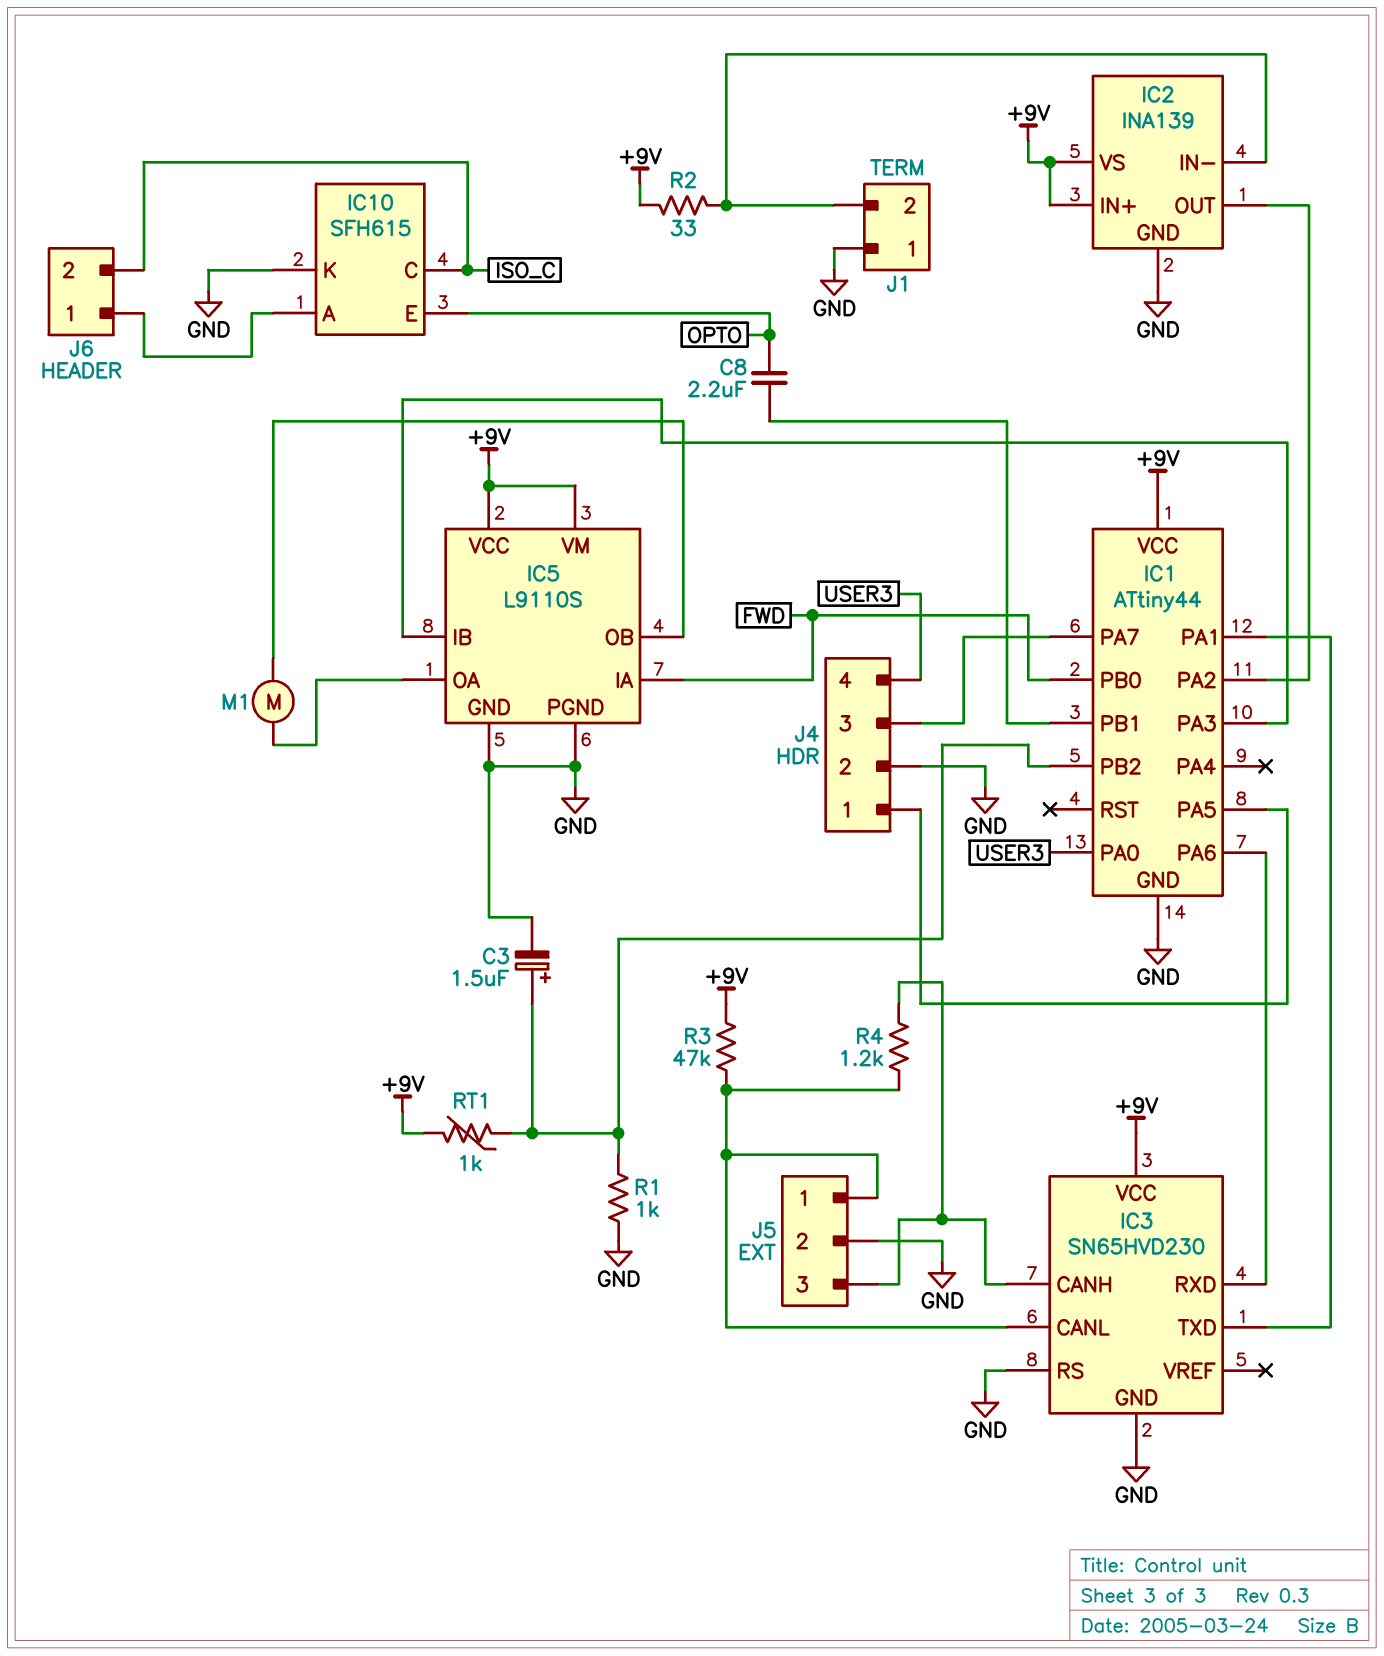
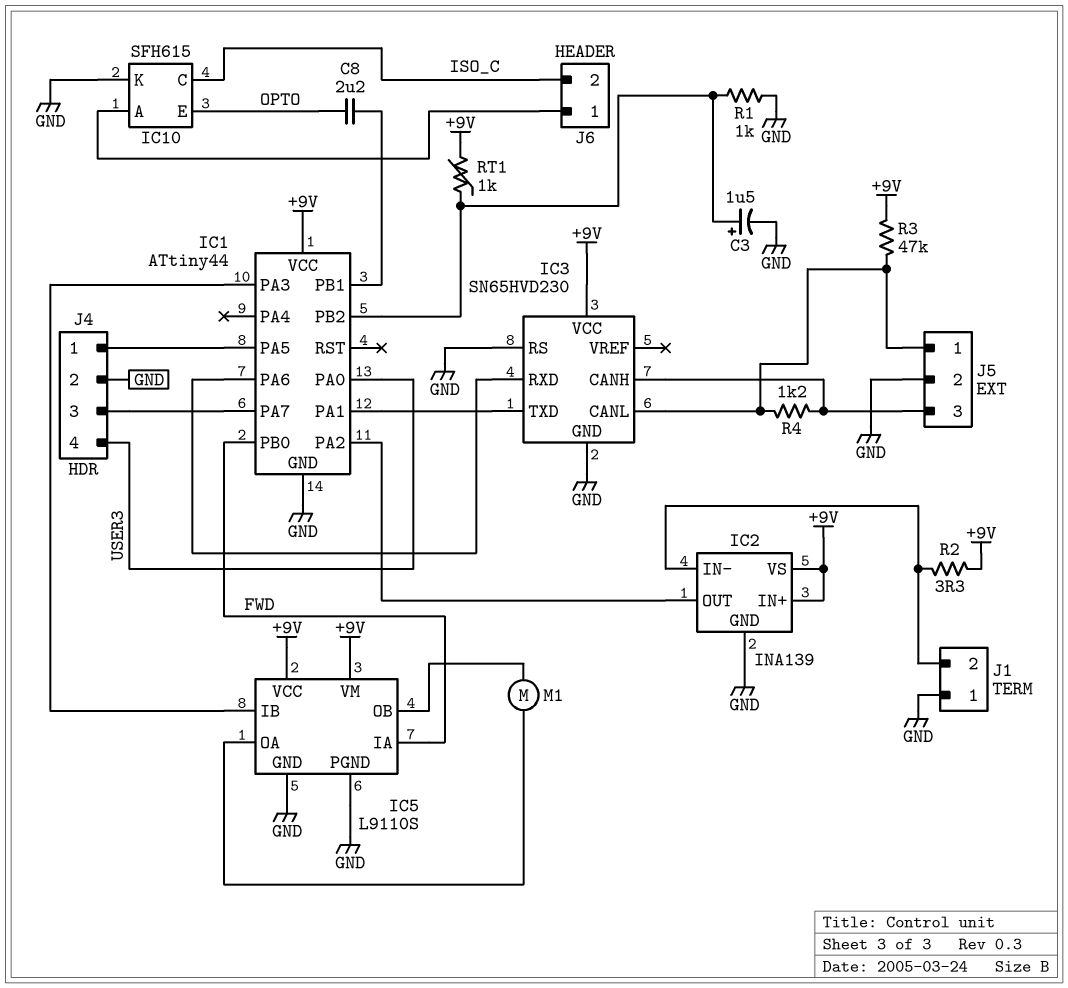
R2: 33 (+9V, IC2/IN-) -> 3.3 (+9V, IC2/IN-)

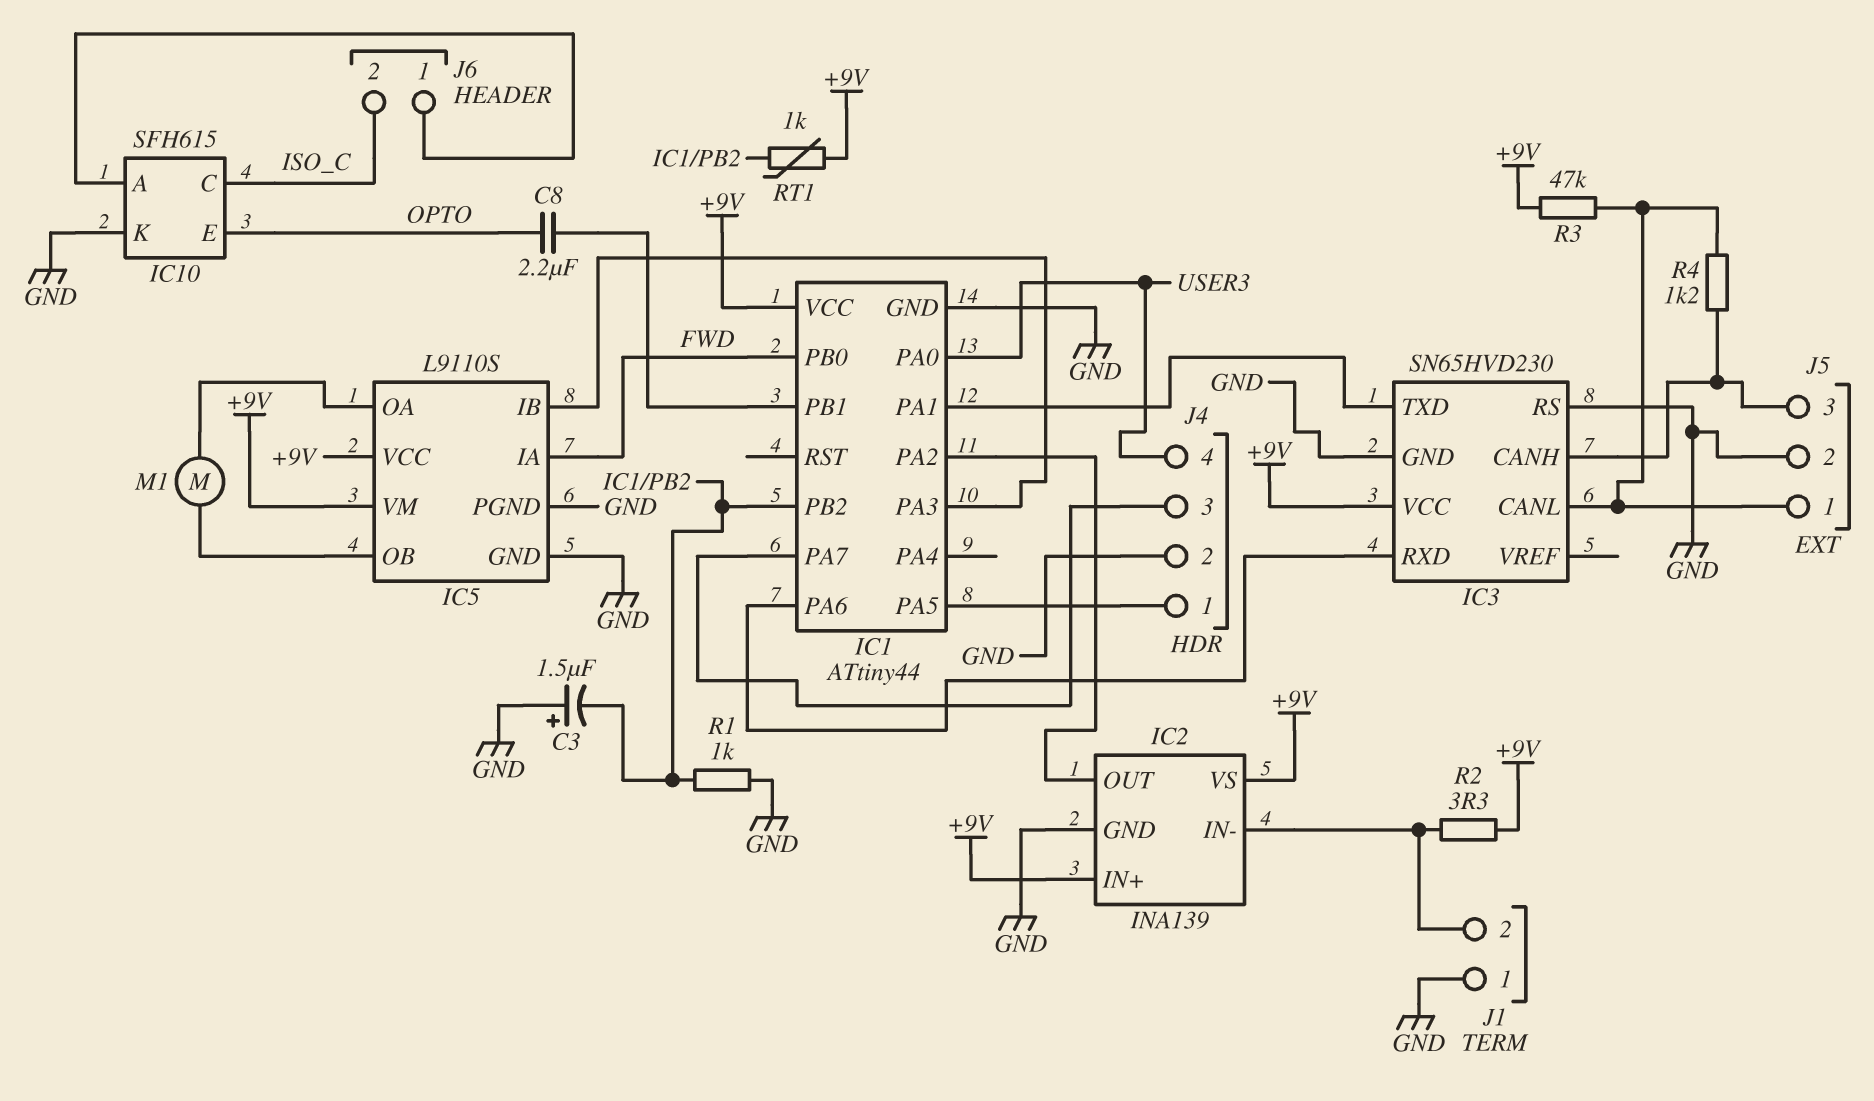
C3: 1.5uF (plus IC1/PB2, minus GND) -> 1.5uF (plus GND, minus IC1/PB2)

